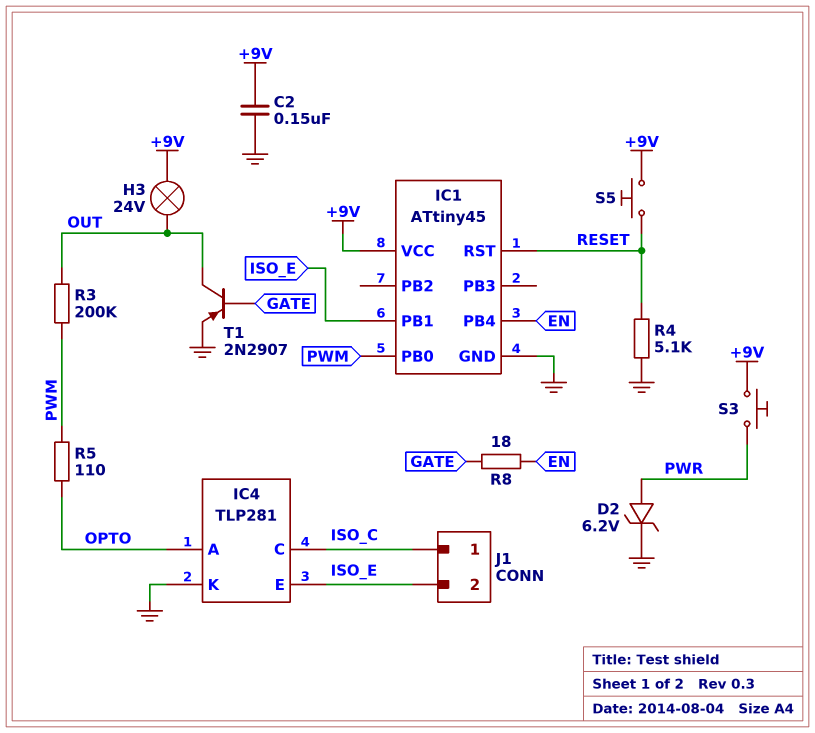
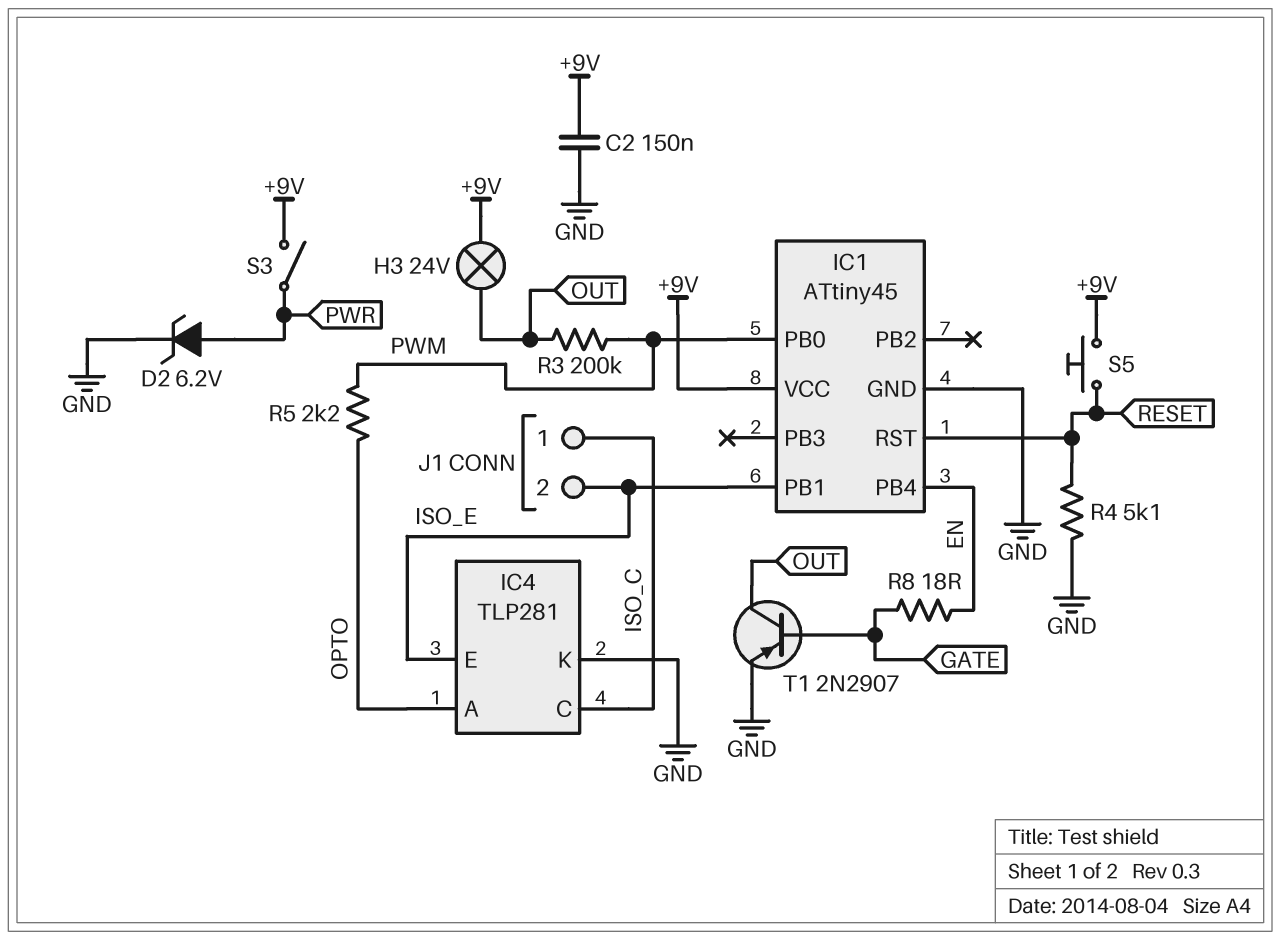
R5: 110 (OPTO, PWM) -> 2.2k (OPTO, PWM)
S3: button (+9V, PWR) -> switch (+9V, PWR)

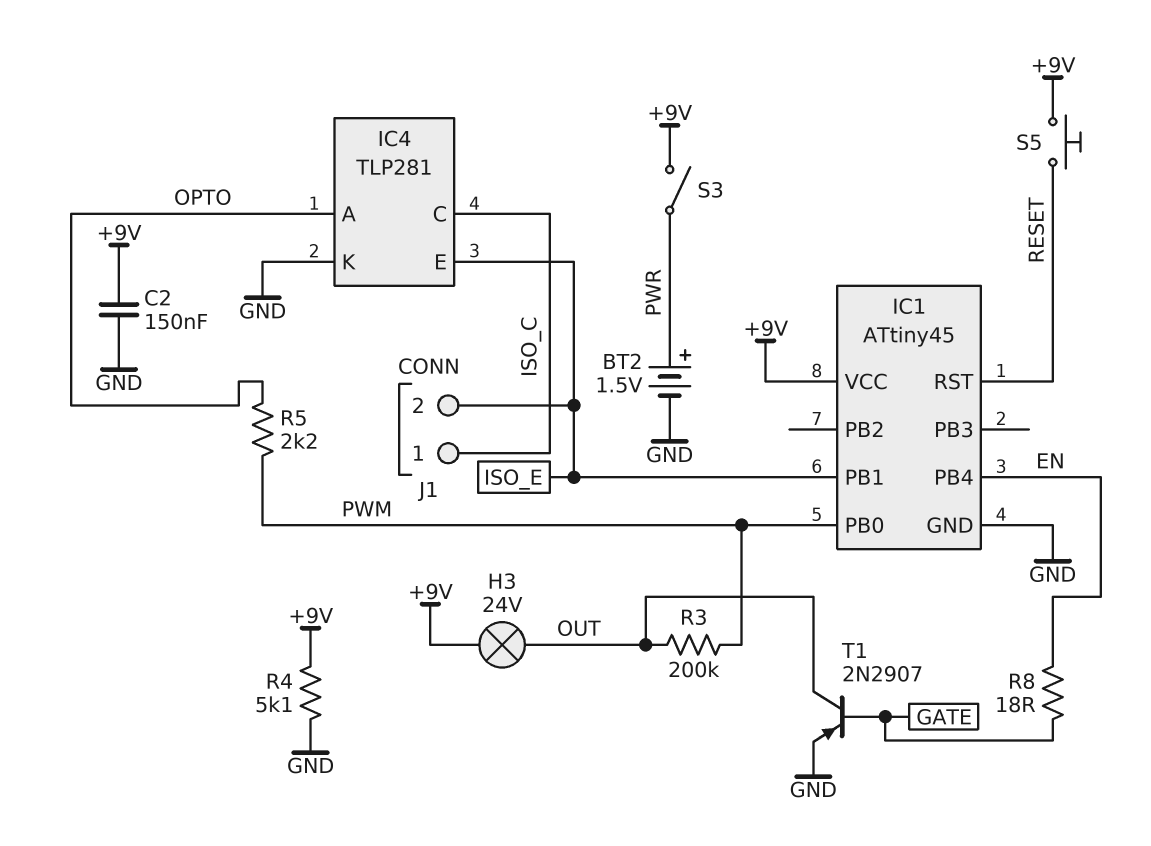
BT2: none -> 1.5V (plus PWR, minus GND)
D2: zener 6.2V (A PWR, K GND) -> none
R4: 5.1k (GND, RESET) -> 5.1k (+9V, GND)

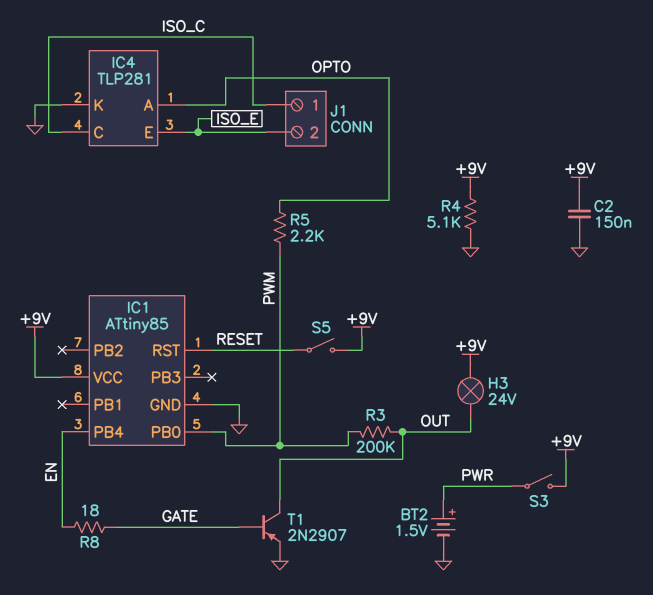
IC1: ATtiny45 -> ATtiny85
IC1 pin PB1: ISO_E -> none
S5: button (+9V, RESET) -> switch (+9V, RESET)

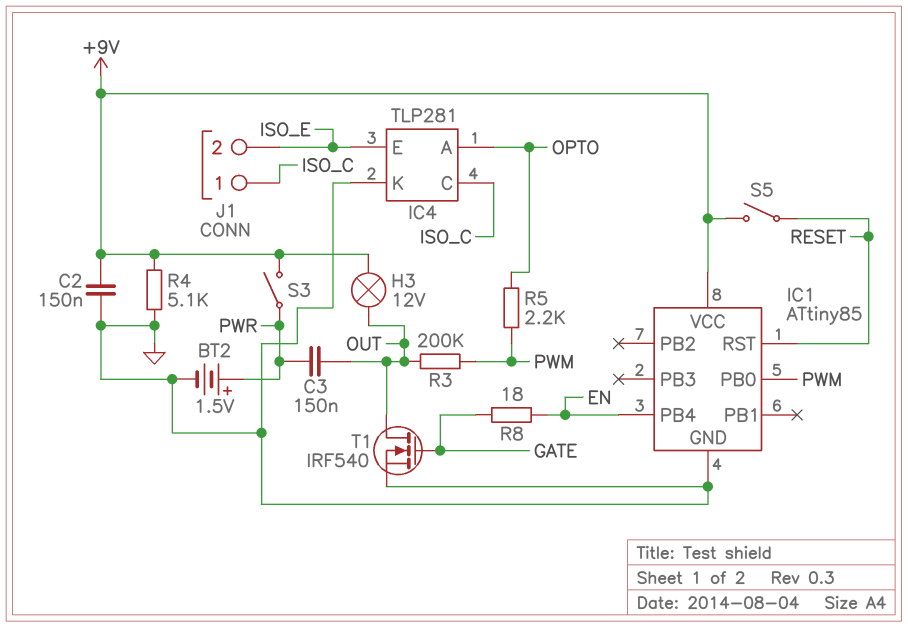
C3: none -> 150nF (OUT, PWR)
H3: lamp 24V (+9V, OUT) -> lamp 12V (+9V, OUT)
T1: PNP 2N2907 (B GATE, C OUT, E GND) -> NMOS IRF540 (G GATE, D OUT, S GND)

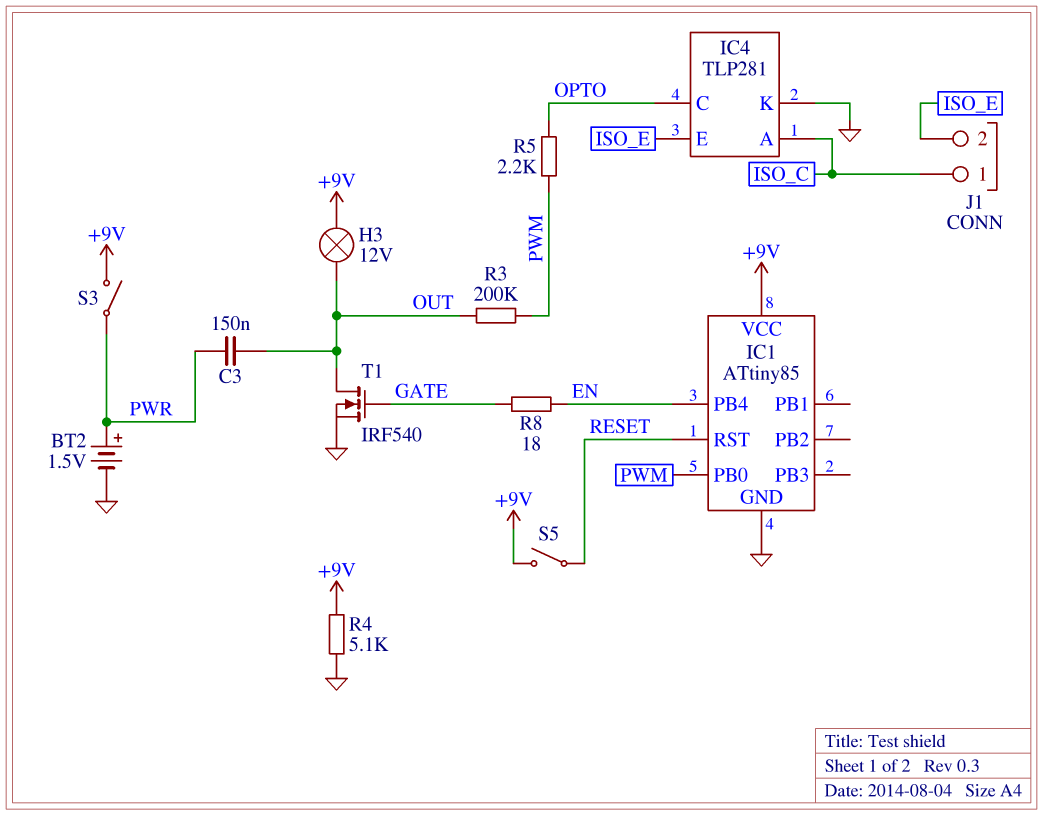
C2: 150nF (+9V, GND) -> none
IC4 pin A: OPTO -> ISO_C
IC4 pin C: ISO_C -> OPTO

